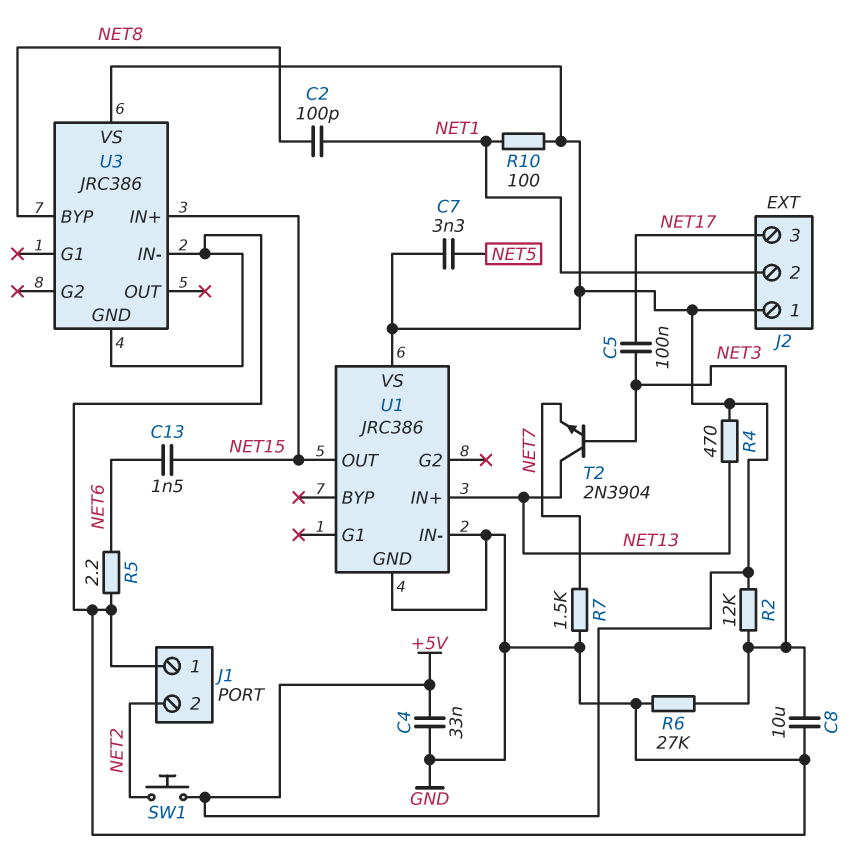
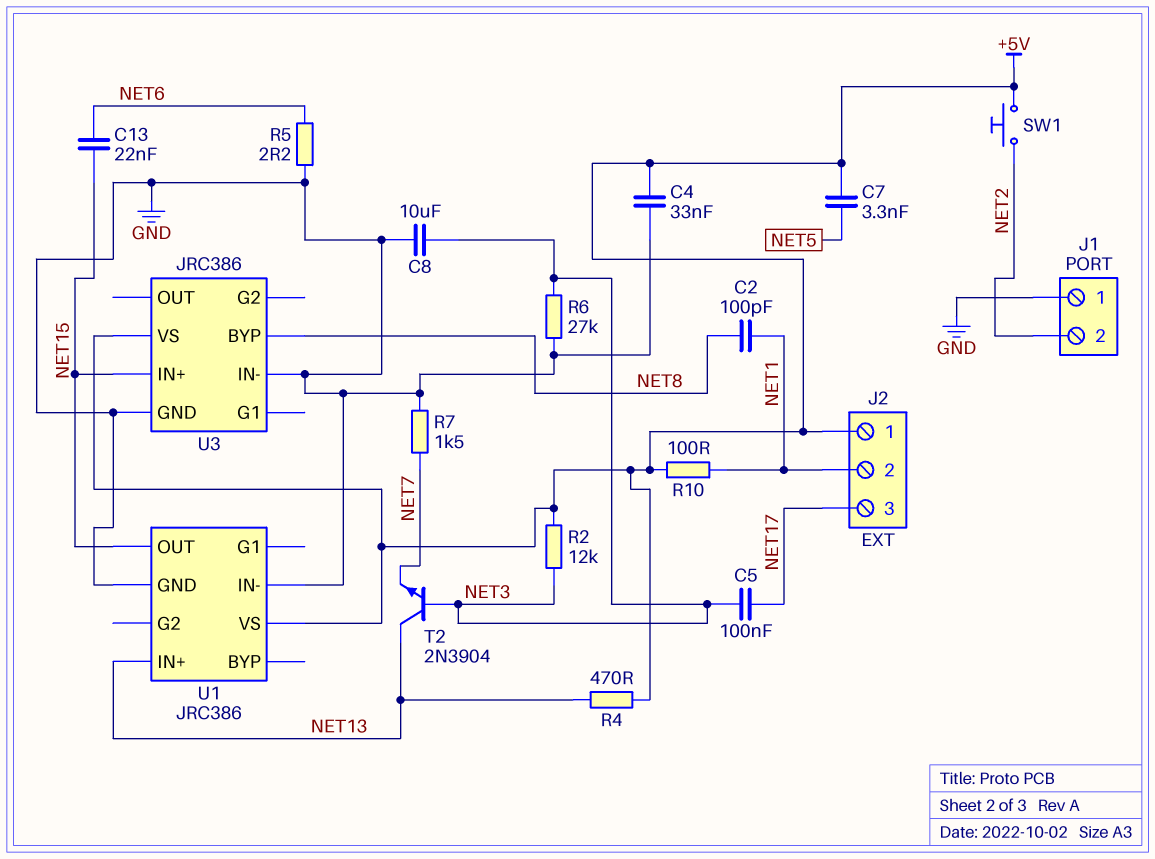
C13: 1.5nF (NET6, NET15) -> 22nF (NET6, NET15)

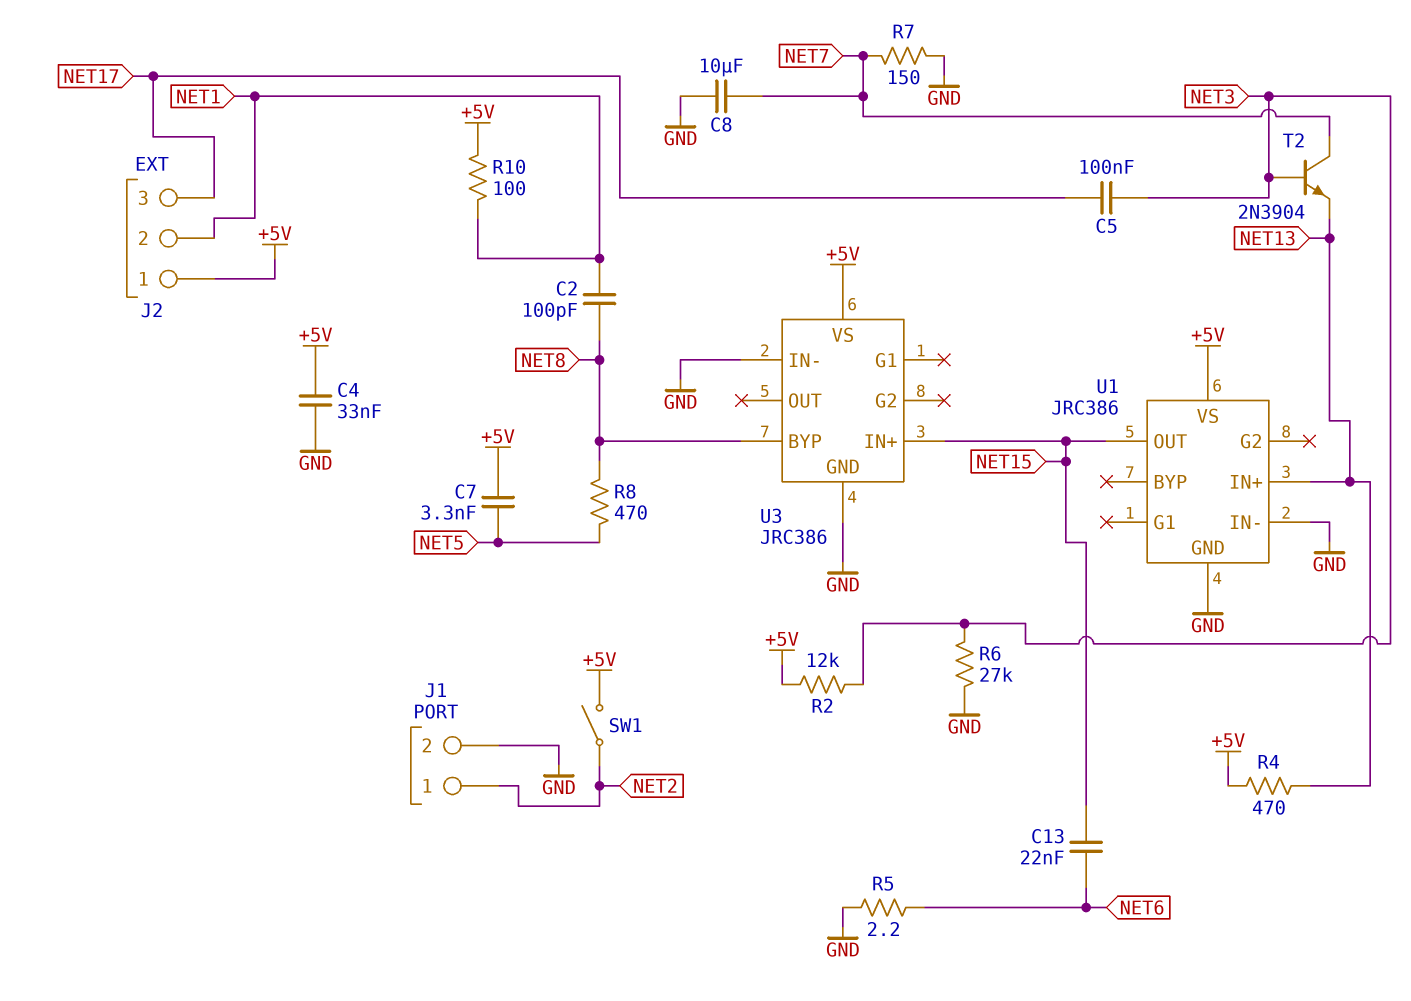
C8: 10uF (GND, NET3) -> 10uF (GND, NET7)
J1 pin 1: GND -> NET2
J1 pin 2: NET2 -> GND
R7: 1.5k (GND, NET7) -> 150 (GND, NET7)
R8: none -> 470 (NET5, NET8)
SW1: button (+5V, NET2) -> switch (+5V, NET2)
T2: NPN 2N3904 (B NET3, C NET13, E NET7) -> NPN 2N3904 (B NET3, C NET7, E NET13)

